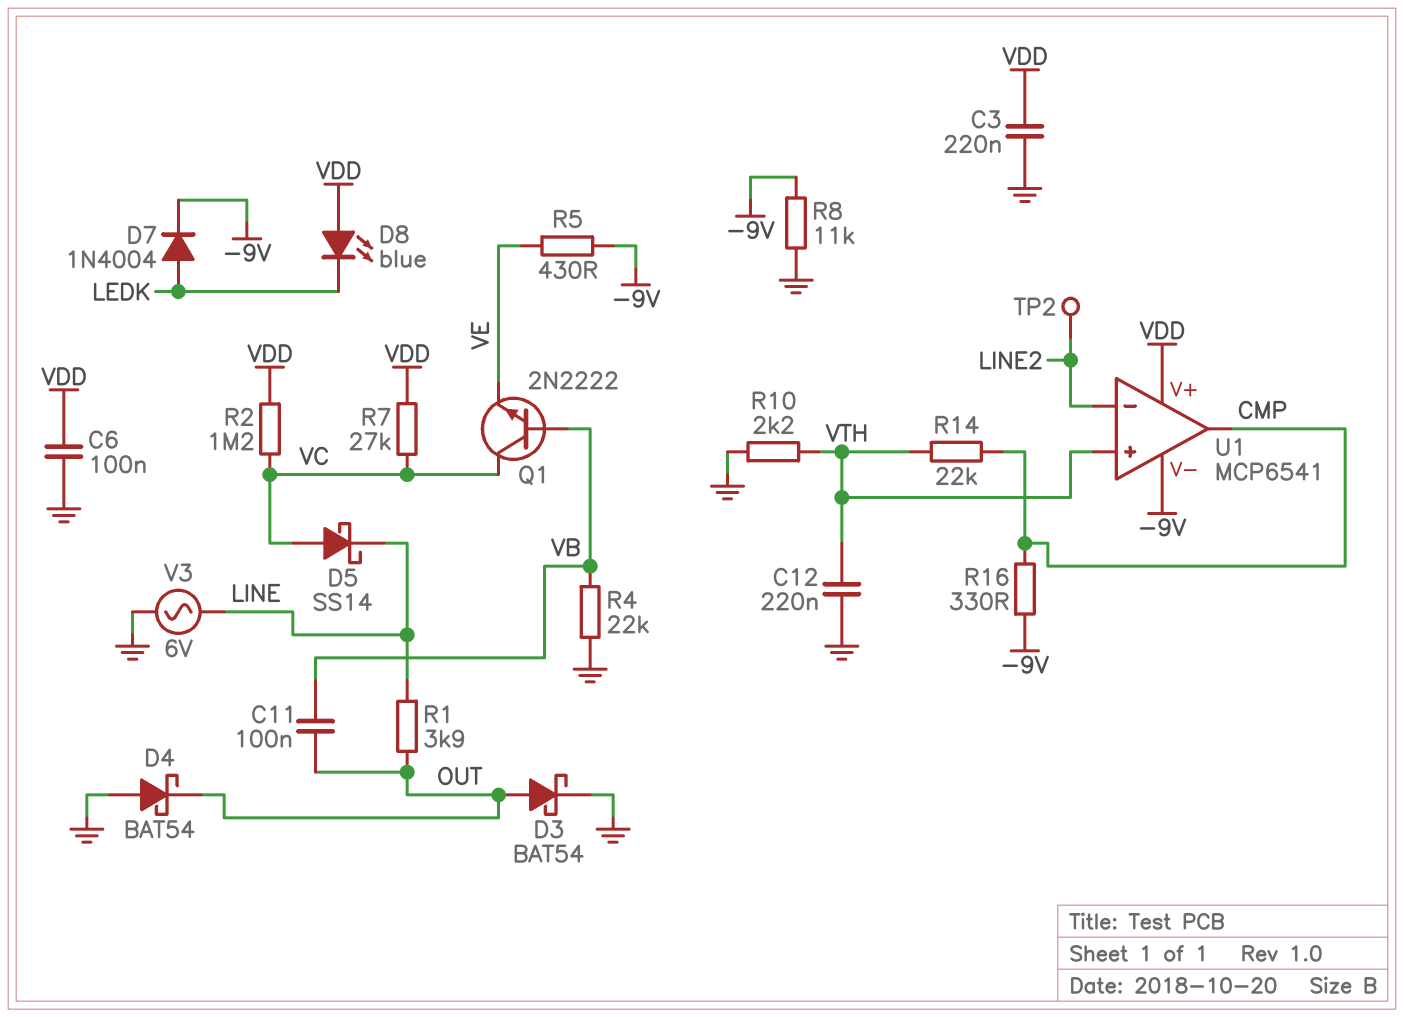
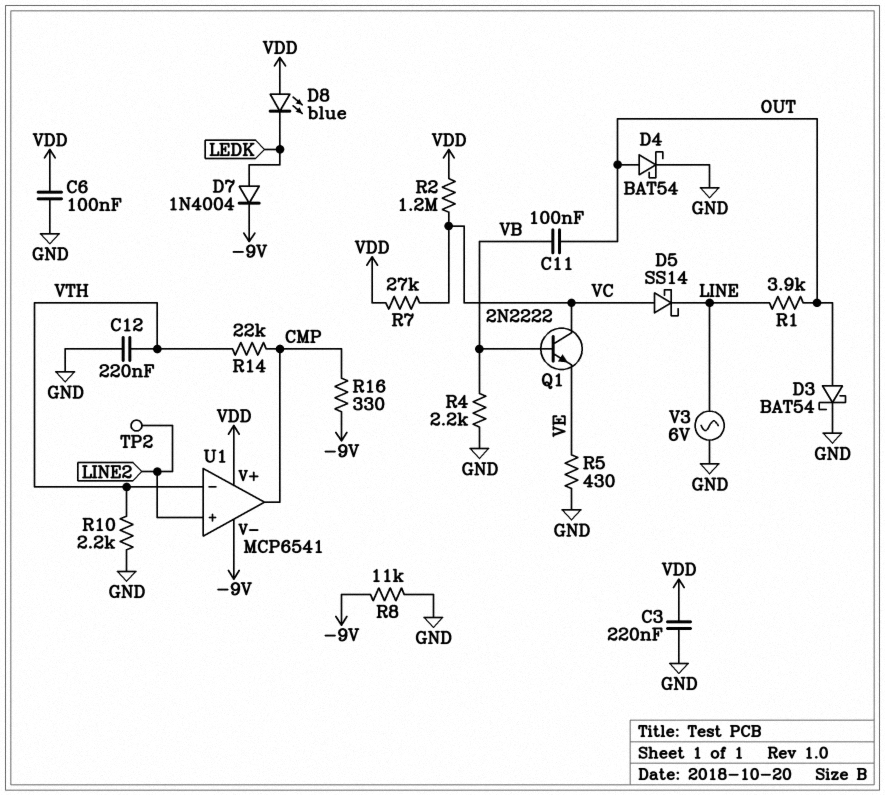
D4: schottky BAT54 (A GND, K OUT) -> schottky BAT54 (A OUT, K GND)
R4: 22k (GND, VB) -> 2.2k (GND, VB)
R5: 430 (-9V, VE) -> 430 (GND, VE)
U1 pin in+: VTH -> LINE2
U1 pin in-: LINE2 -> VTH

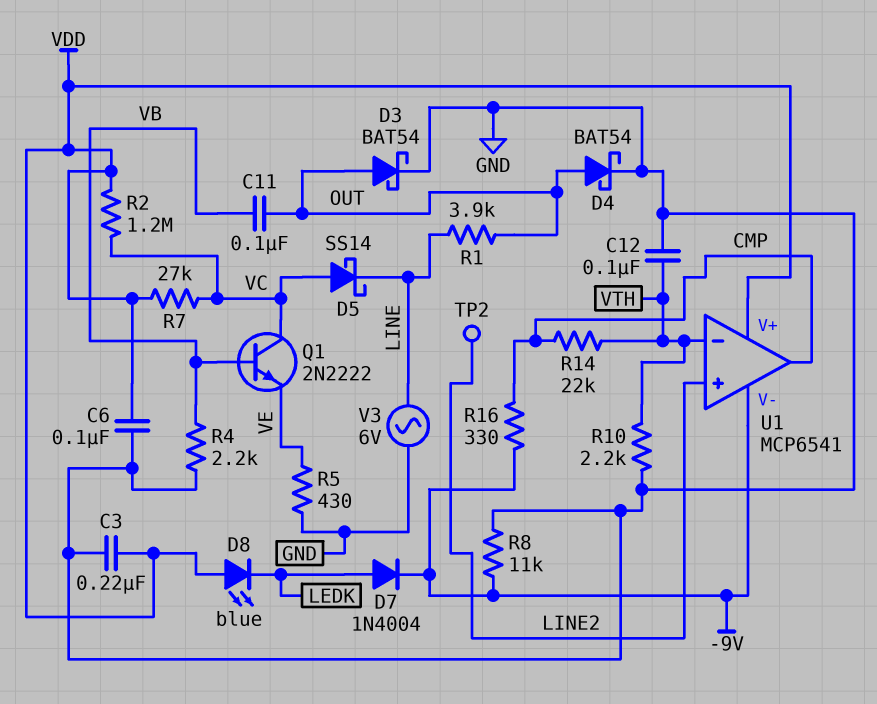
C12: 220nF (GND, VTH) -> 100nF (GND, VTH)

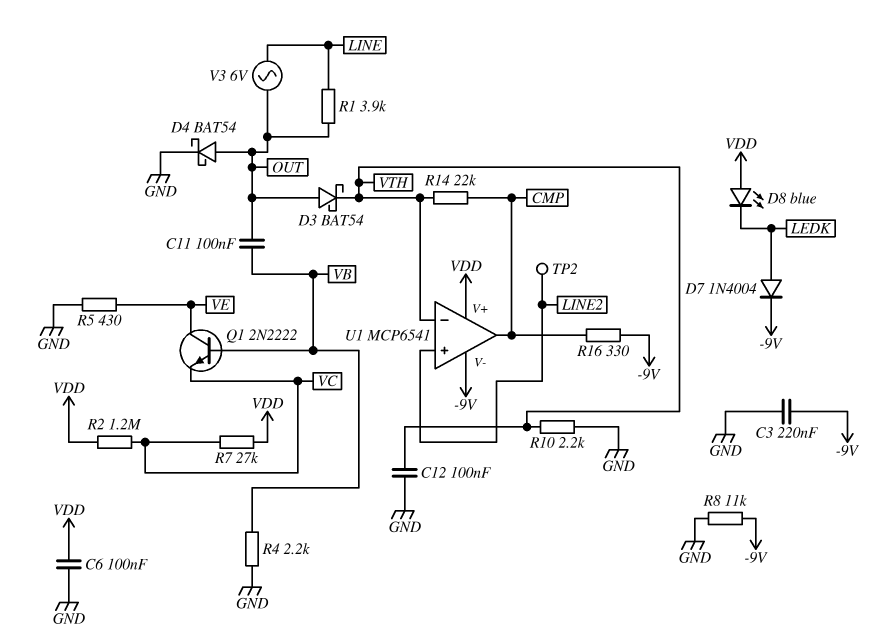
C3: 220nF (GND, VDD) -> 220nF (-9V, GND)
D3: schottky BAT54 (A OUT, K GND) -> schottky BAT54 (A OUT, K VTH)
D5: schottky SS14 (A VC, K LINE) -> none
Q1: NPN 2N2222 (B VB, C VC, E VE) -> NPN 2N2222 (B VB, C VE, E VC)
V3: AC 6V (GND, LINE) -> AC 6V (LINE, OUT)

